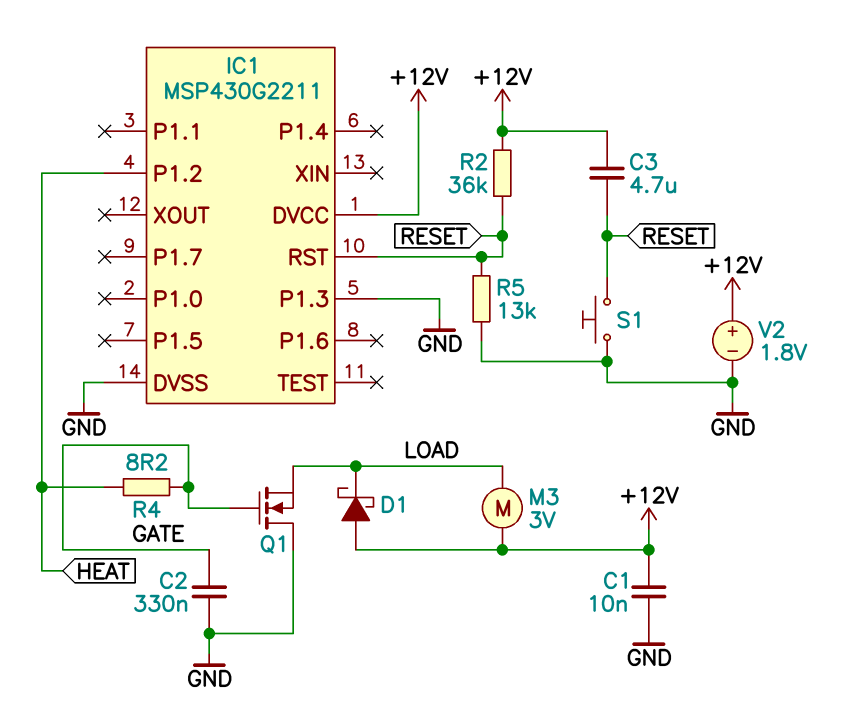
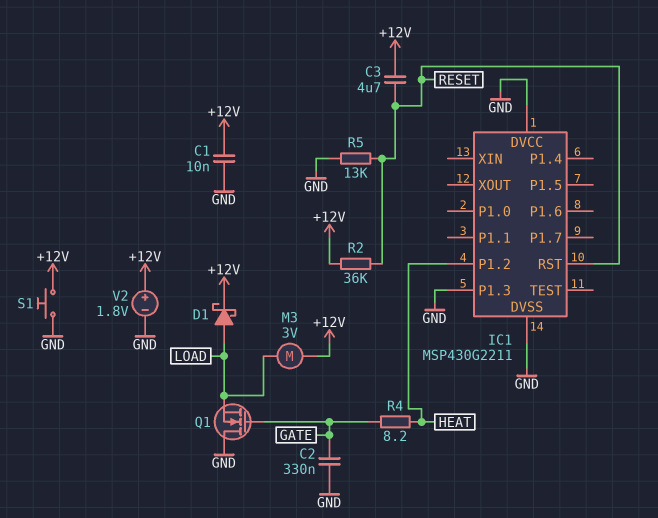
D1: schottky (A +12V, K LOAD) -> schottky (A LOAD, K +12V)
IC1 pin DVCC: +12V -> GND
S1: button (GND, RESET) -> button (+12V, GND)

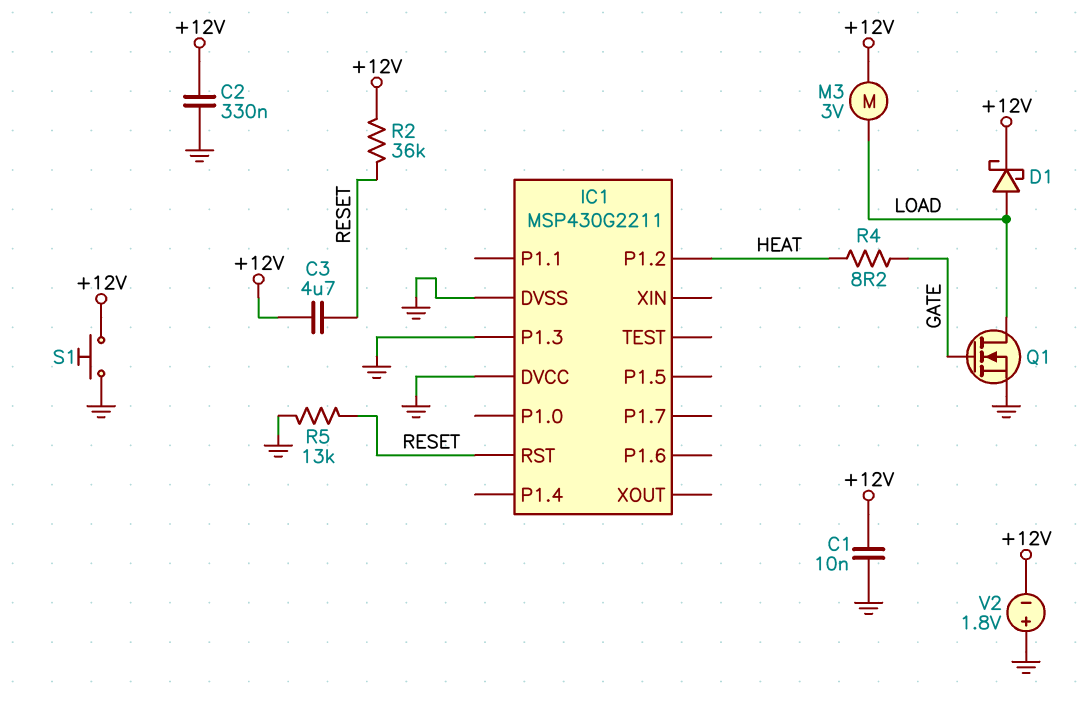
C2: 330nF (GATE, GND) -> 330nF (+12V, GND)
Q1: NMOS (G GATE, D GND, S LOAD) -> NMOS (G GATE, D LOAD, S GND)
V2: 1.8V (plus +12V, minus GND) -> 1.8V (plus GND, minus +12V)

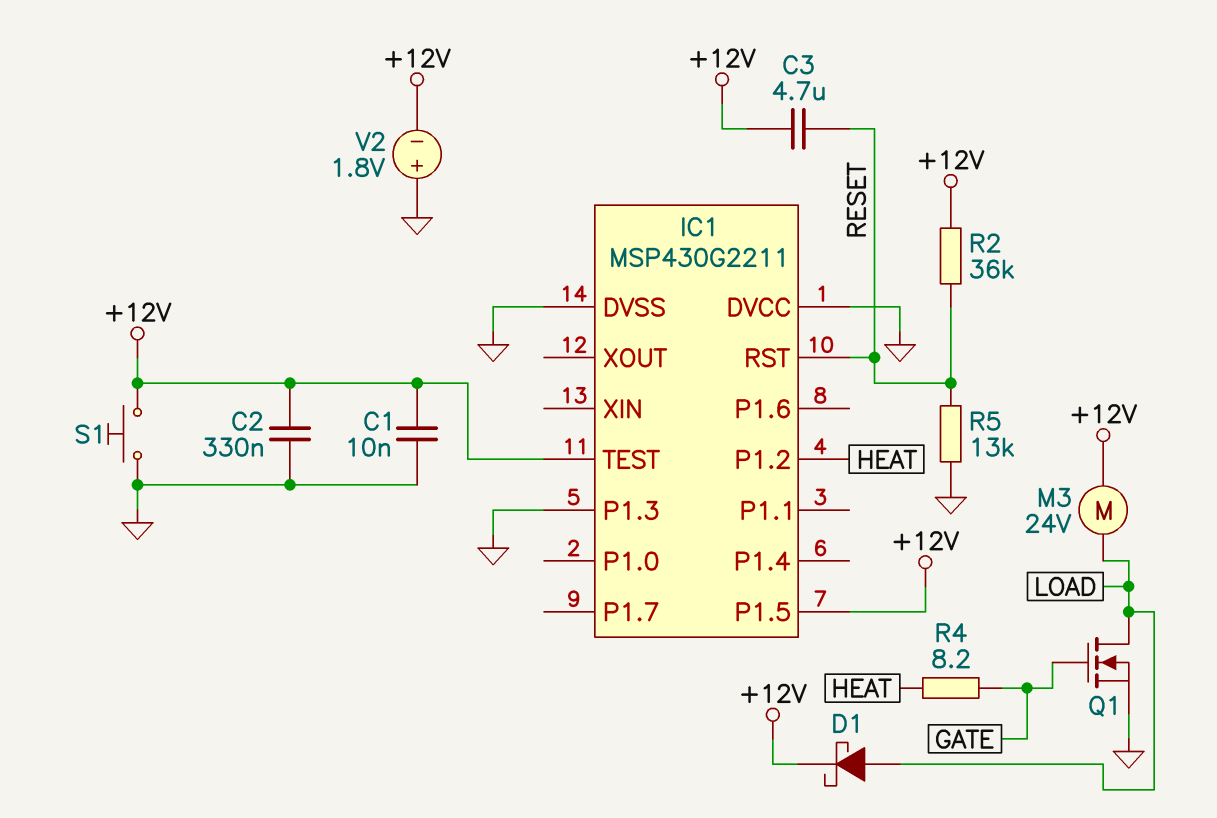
IC1 pin P1.5: none -> +12V
IC1 pin TEST: none -> +12V
M3: motor 3V (+12V, LOAD) -> motor 24V (+12V, LOAD)

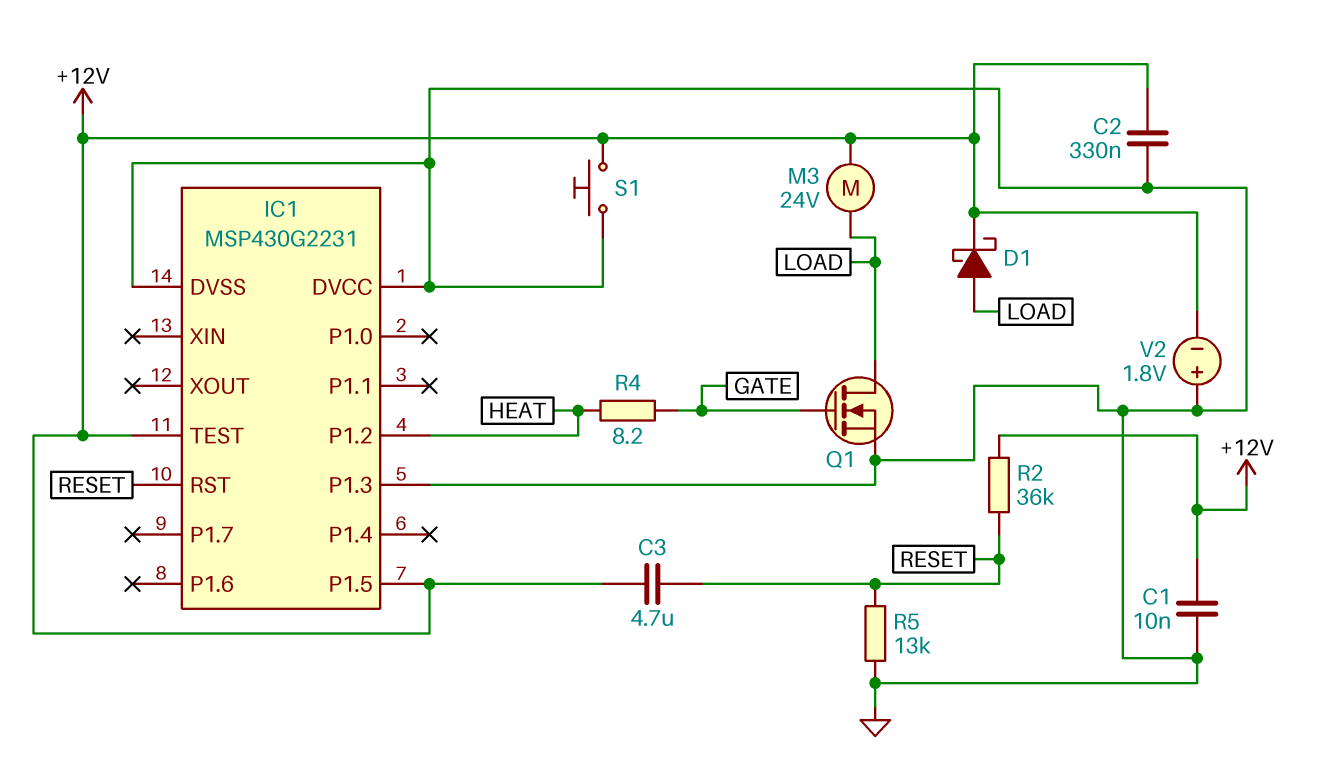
IC1: MSP430G2211 -> MSP430G2231

